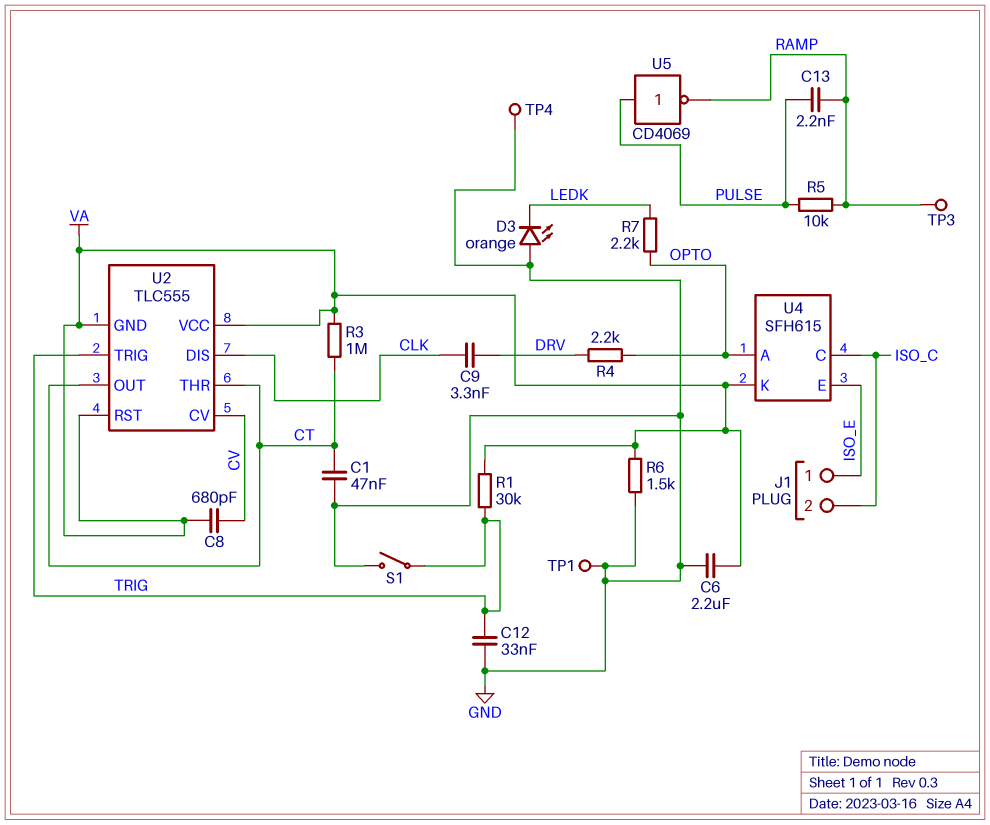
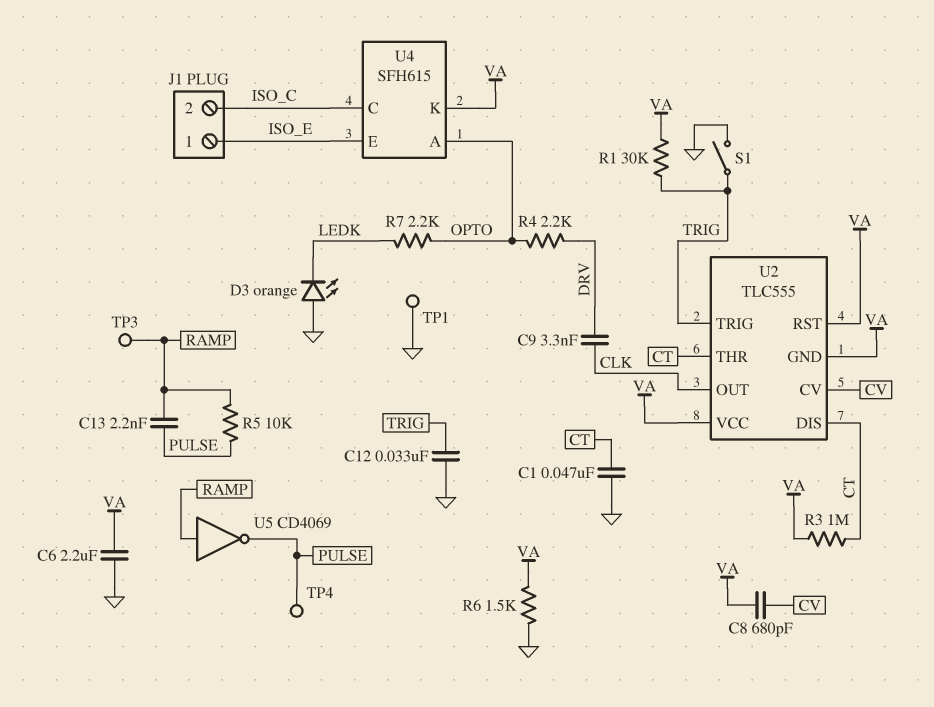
TP4: test point (GND) -> test point (PULSE)
U2 pin DIS: CLK -> CT
U2 pin OUT: CT -> CLK
U5: NOT CD4069 (in PULSE, out RAMP) -> NOT CD4069 (in RAMP, out PULSE)

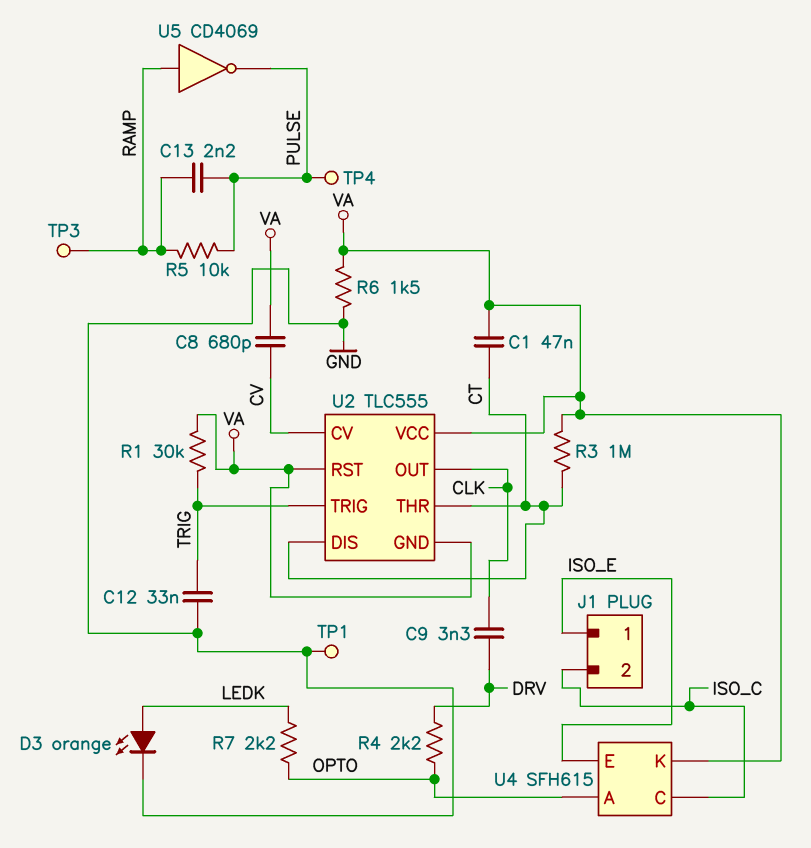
C1: 47nF (CT, GND) -> 47nF (CT, VA)
C6: 2.2uF (GND, VA) -> none
D3: LED orange (A GND, K LEDK) -> LED orange (A LEDK, K GND)
S1: switch (GND, TRIG) -> none

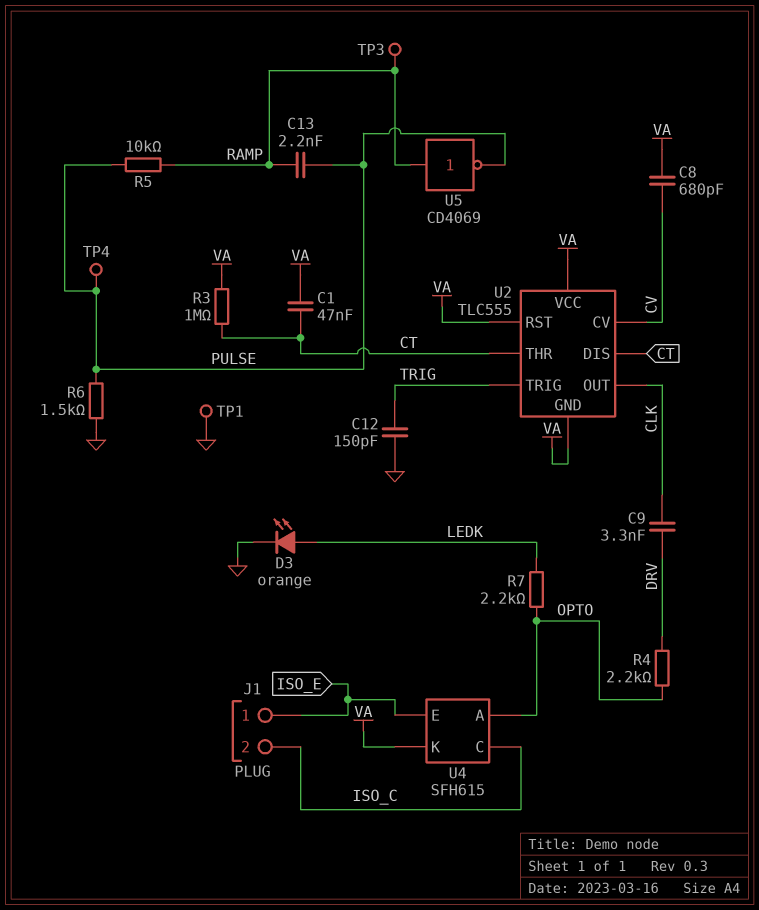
C12: 33nF (GND, TRIG) -> 150pF (GND, TRIG)
R1: 30k (TRIG, VA) -> none
R6: 1.5k (GND, VA) -> 1.5k (GND, PULSE)

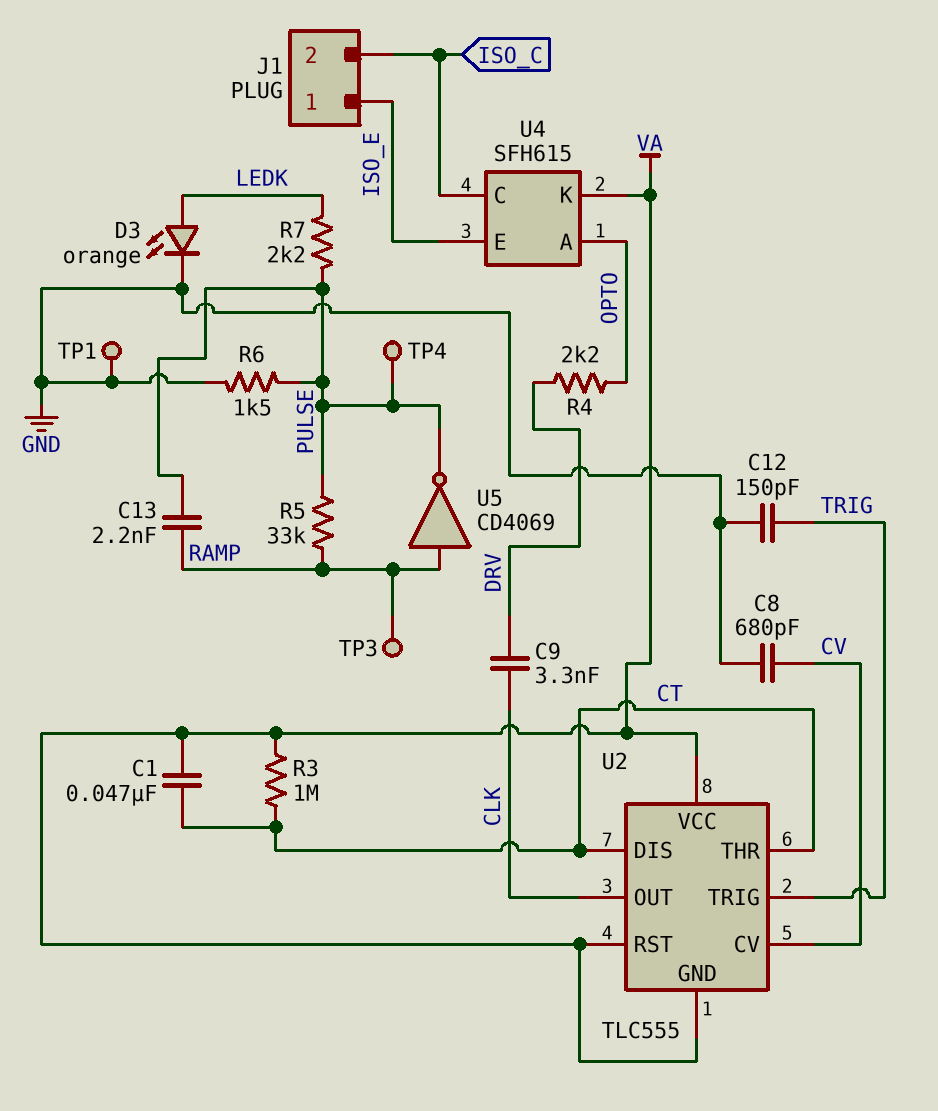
C8: 680pF (CV, VA) -> 680pF (CV, GND)
R5: 10k (PULSE, RAMP) -> 33k (PULSE, RAMP)
R7: 2.2k (LEDK, OPTO) -> 2.2k (LEDK, PULSE)

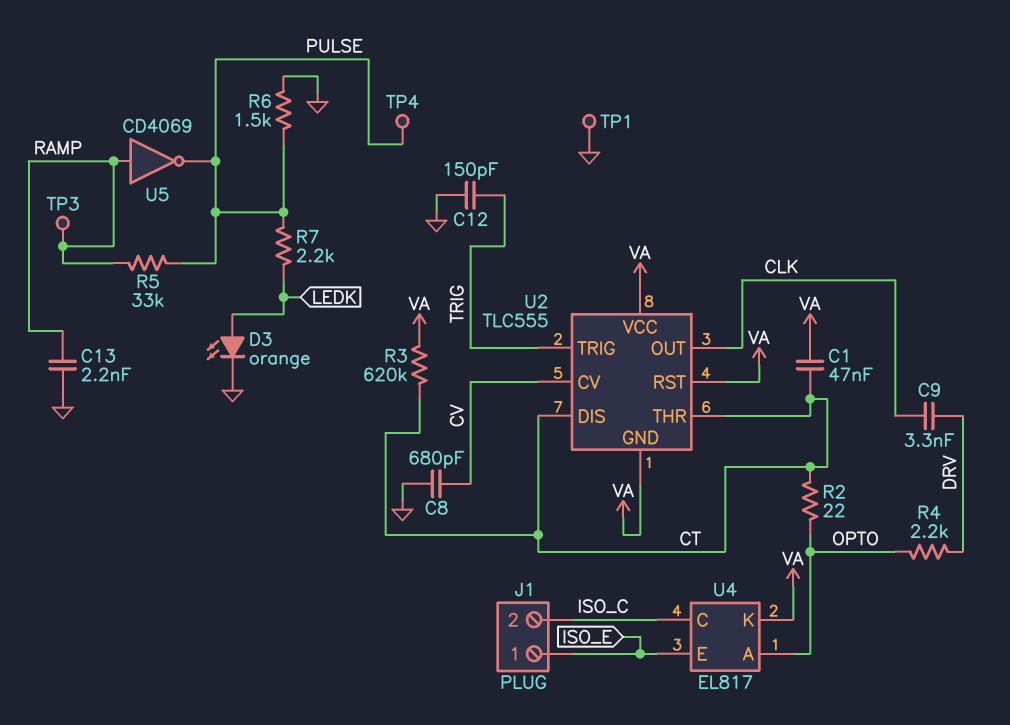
C13: 2.2nF (PULSE, RAMP) -> 2.2nF (GND, RAMP)
R2: none -> 22 (CT, OPTO)
R3: 1M (CT, VA) -> 620k (CT, VA)
U4: SFH615 -> EL817

